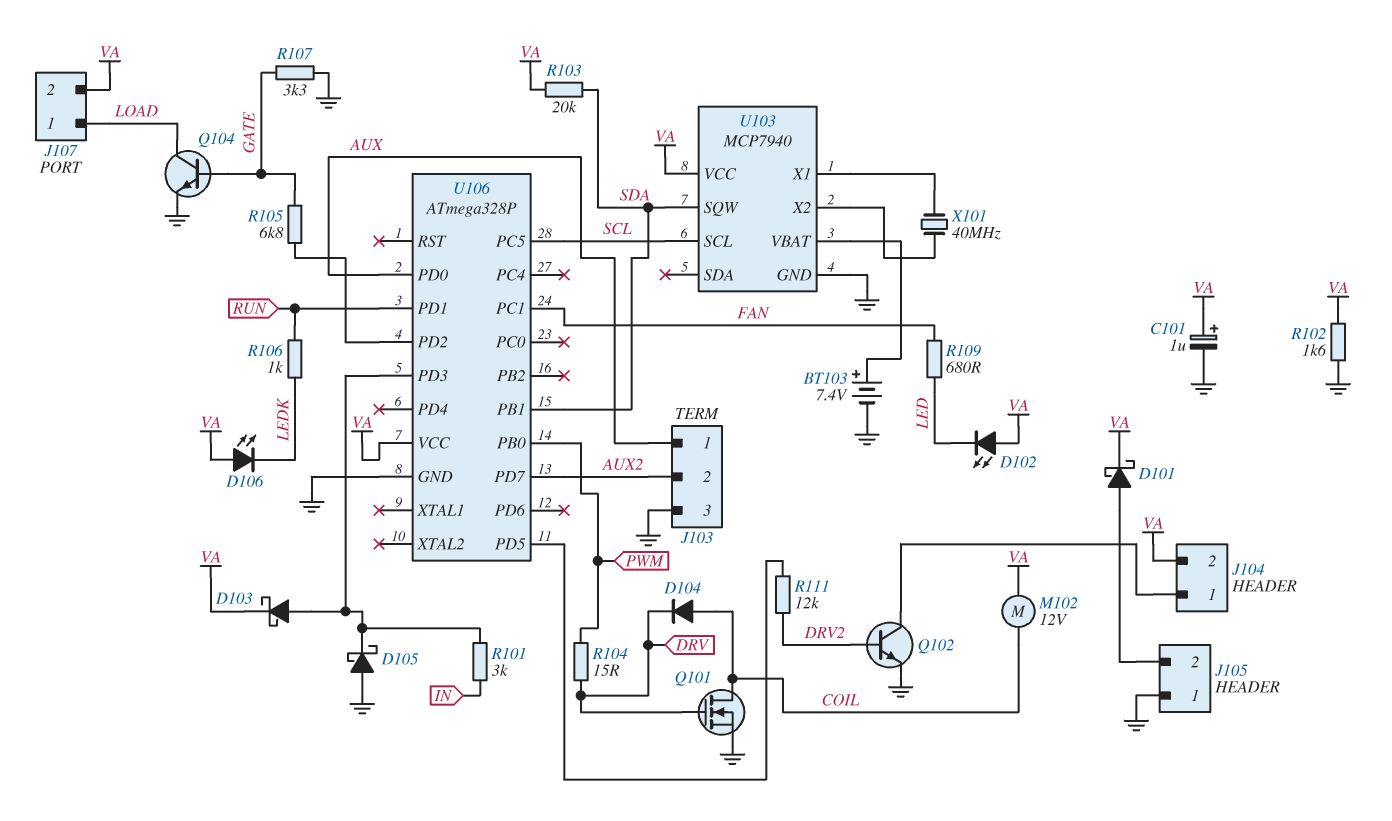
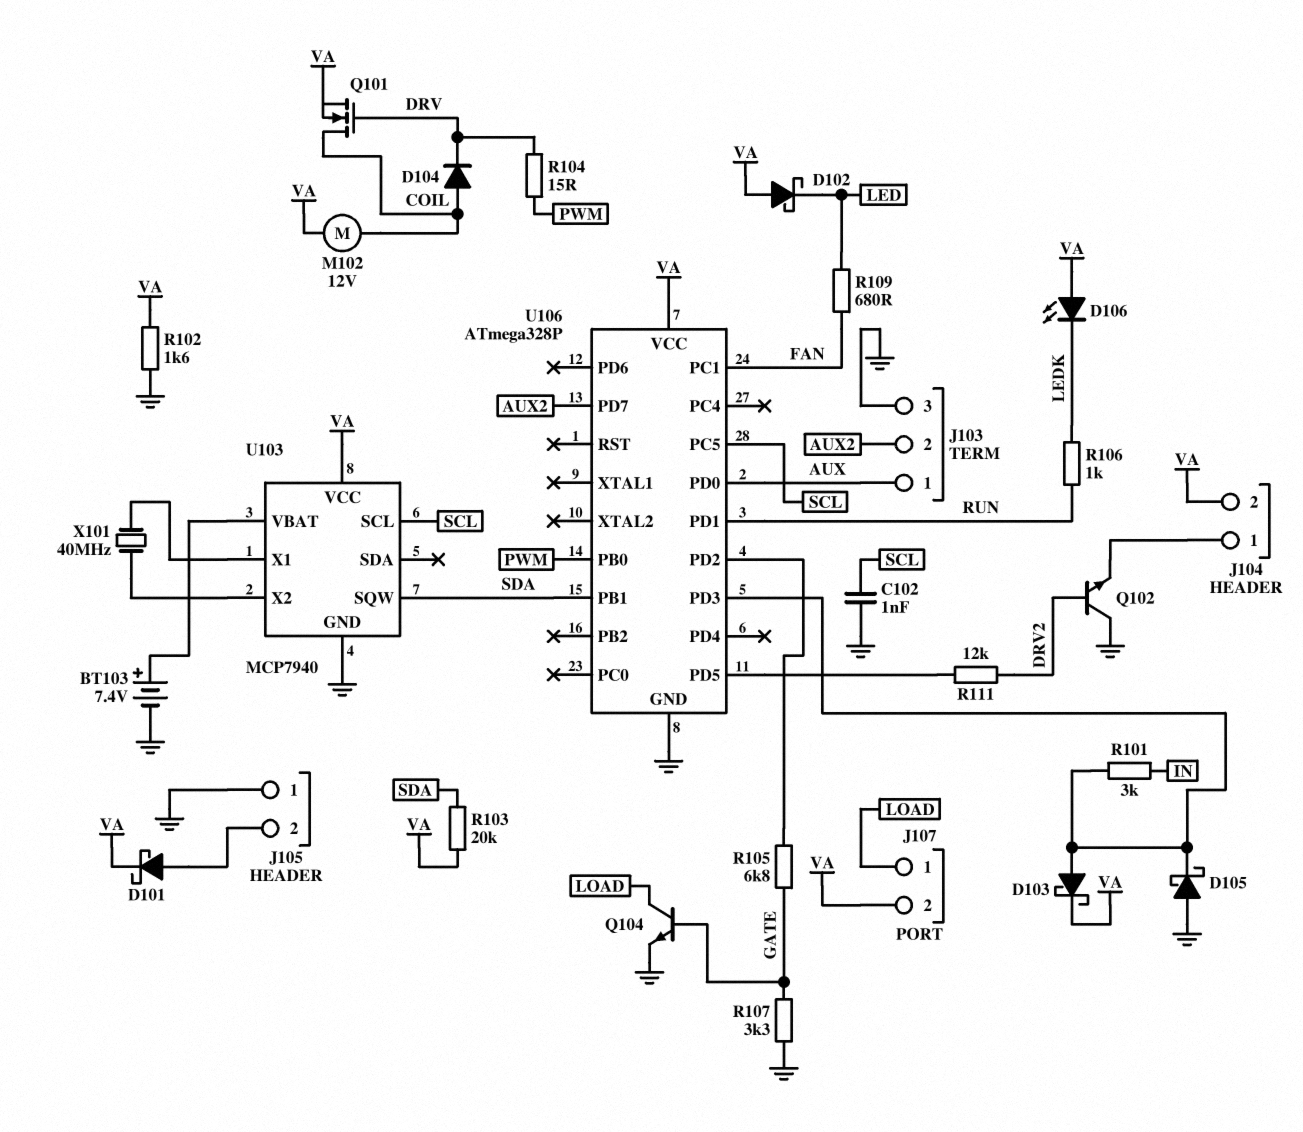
C101: 1uF (plus VA, minus GND) -> none
C102: none -> 1nF (GND, SCL)
D102: LED (A VA, K LED) -> schottky (A VA, K LED)
Q101: NMOS (G DRV, D COIL, S GND) -> NMOS (G DRV, D COIL, S VA)
Q102: NPN (B DRV2, C J104/1, E GND) -> NPN (B DRV2, C GND, E J104/1)

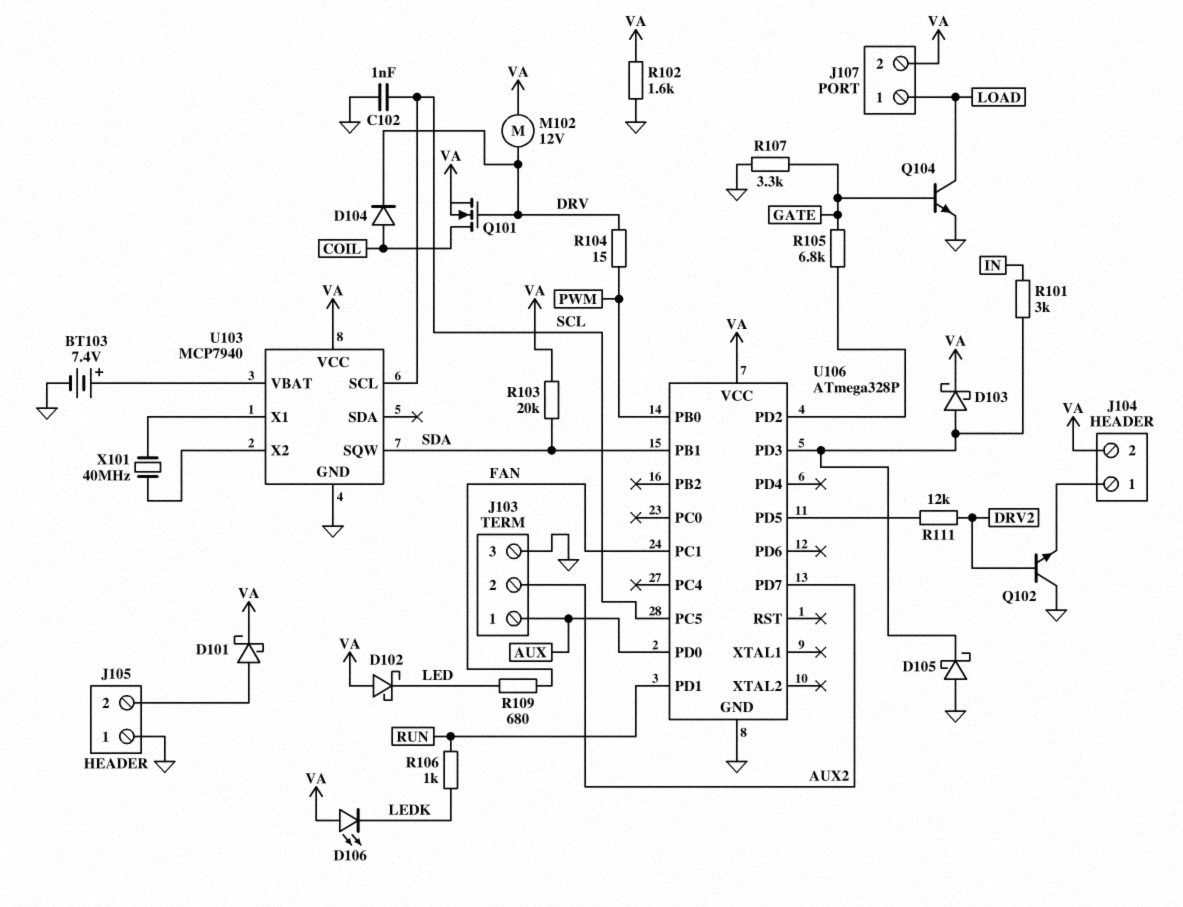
M102: motor 12V (COIL, VA) -> motor 12V (DRV, VA)

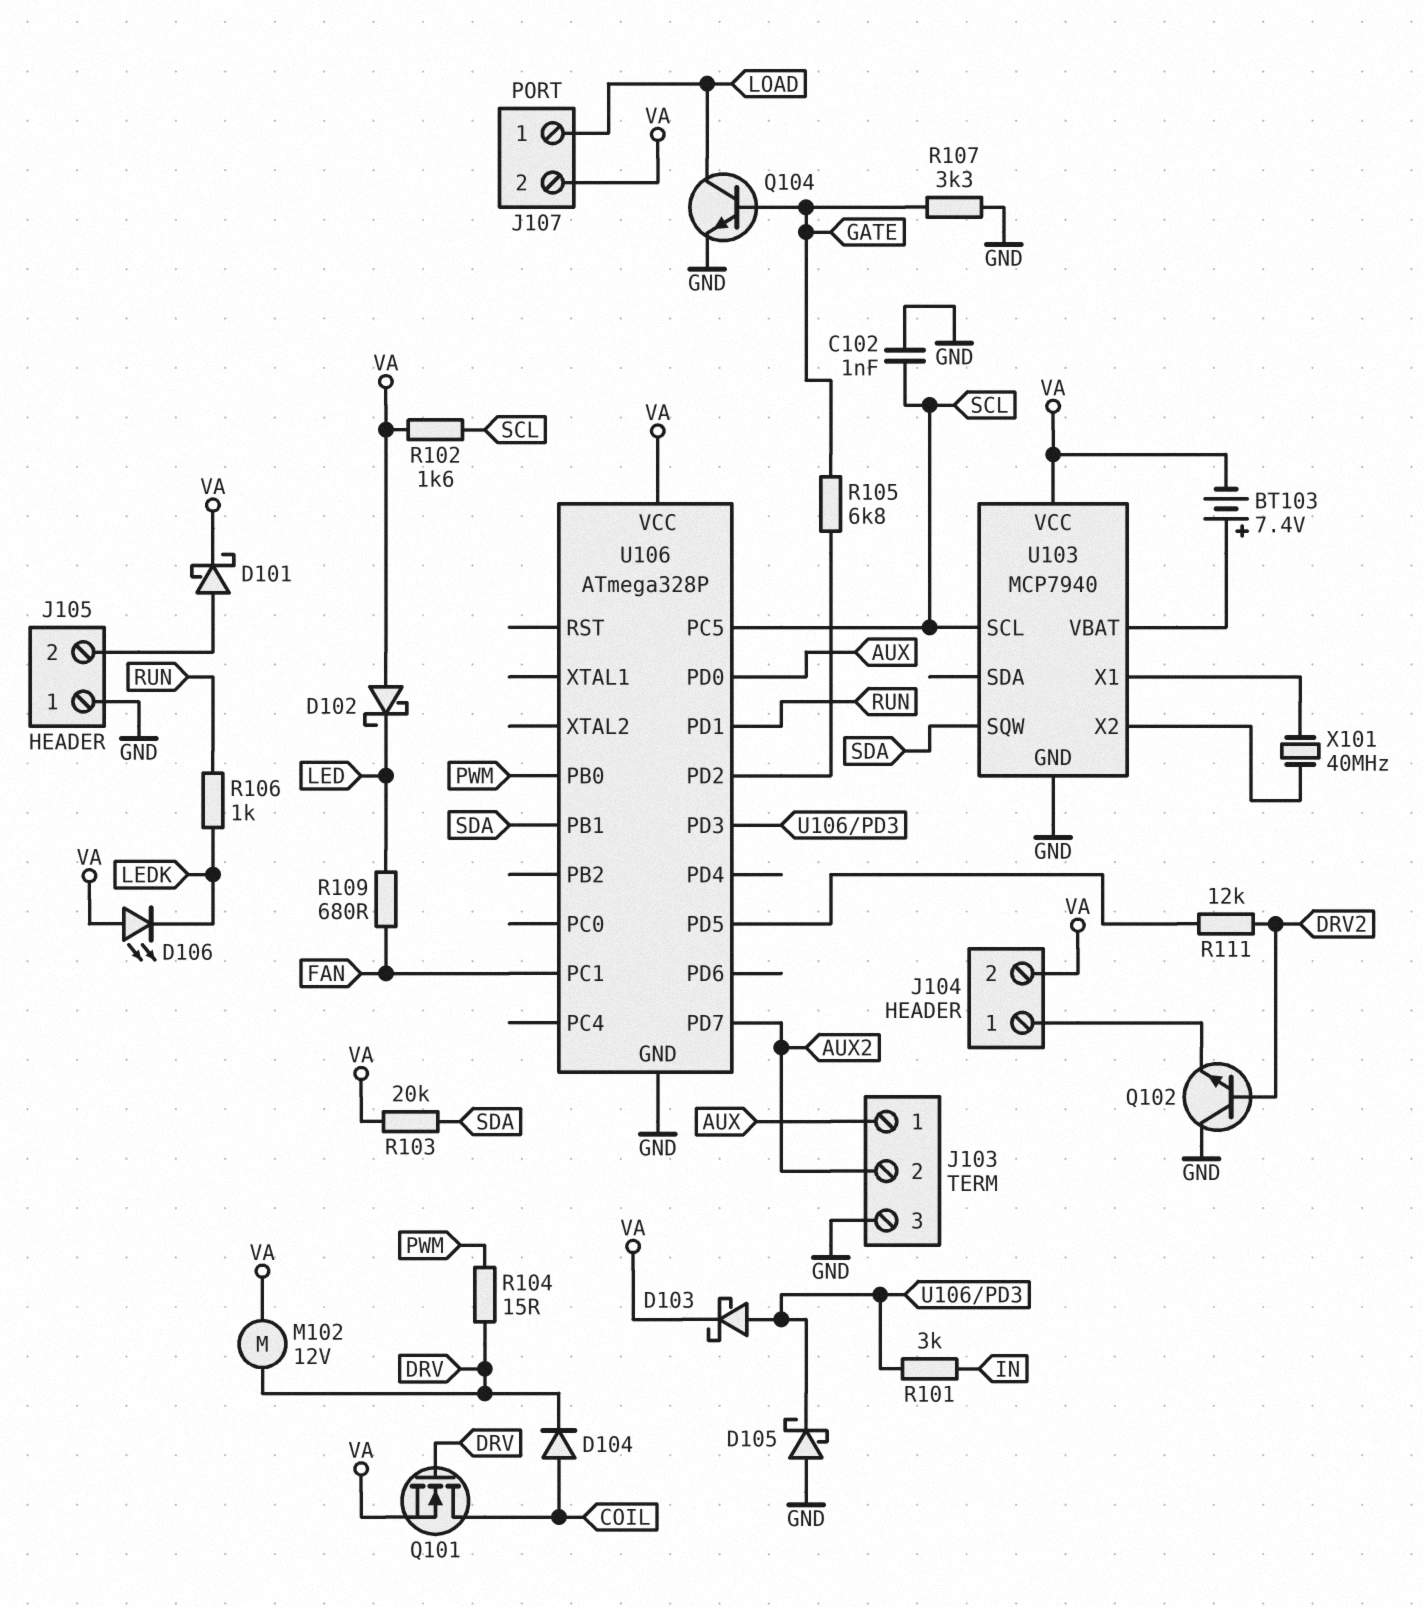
BT103: 7.4V (plus U103/VBAT, minus GND) -> 7.4V (plus U103/VBAT, minus VA)
R102: 1.6k (GND, VA) -> 1.6k (SCL, VA)

